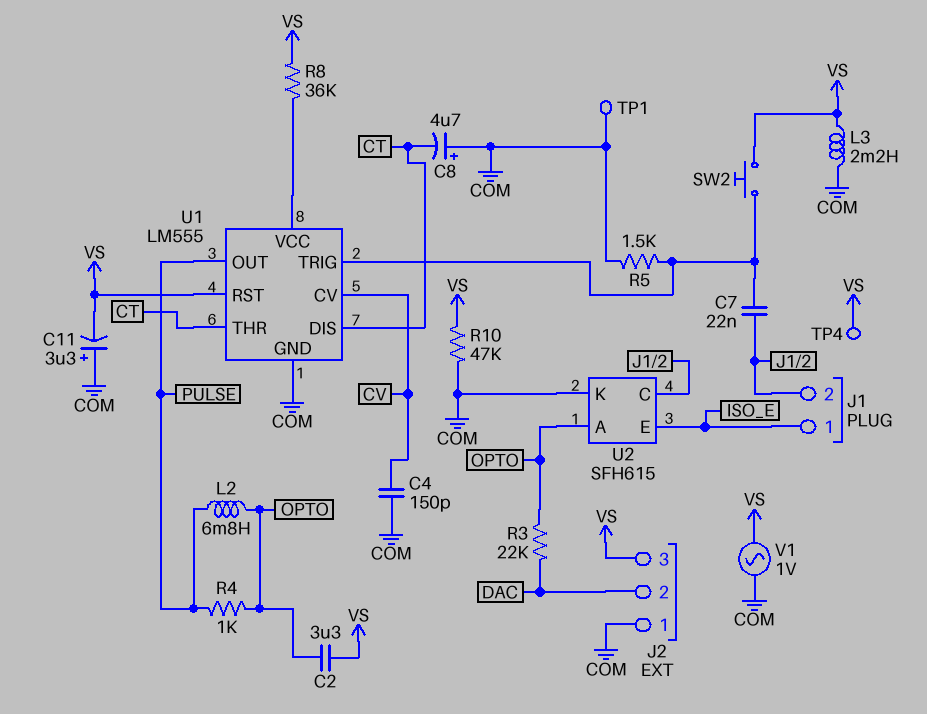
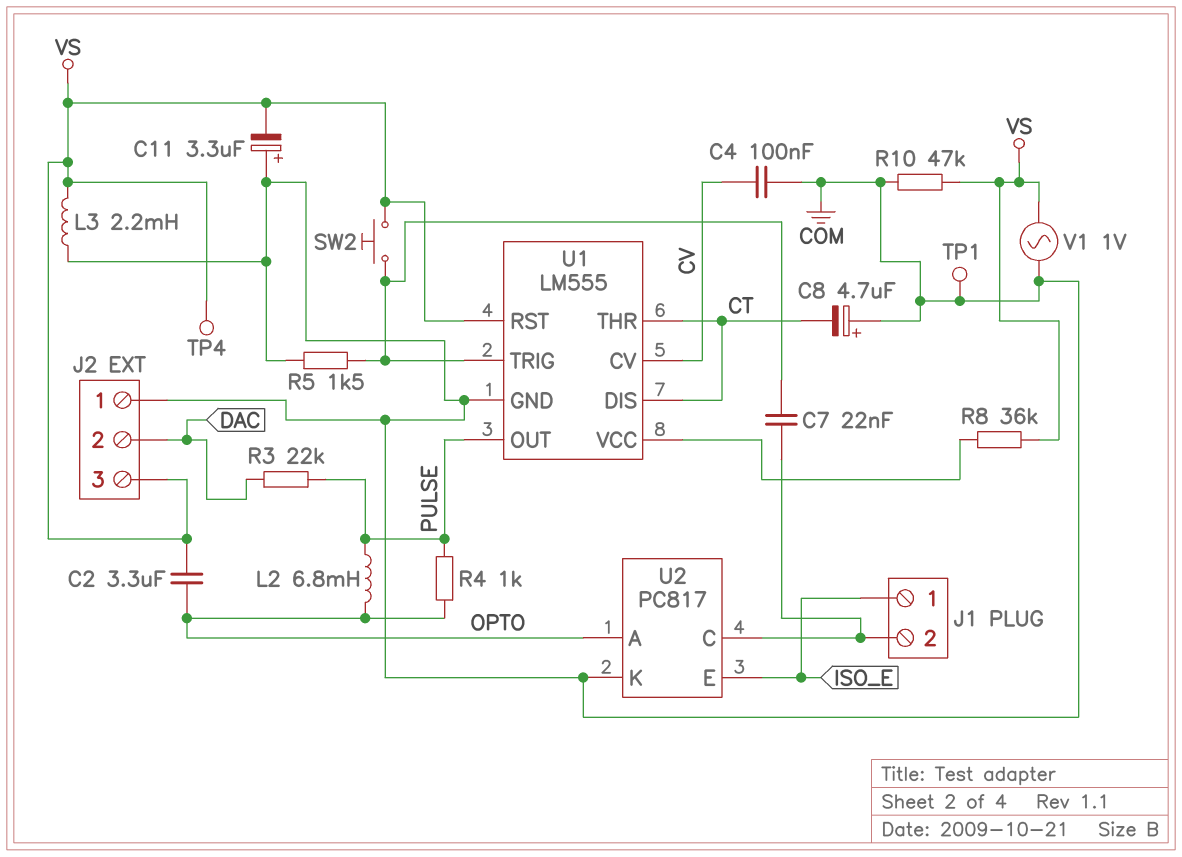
C4: 150pF (COM, CV) -> 100nF (COM, CV)
R3: 22k (DAC, OPTO) -> 22k (DAC, PULSE)
U2: SFH615 -> PC817

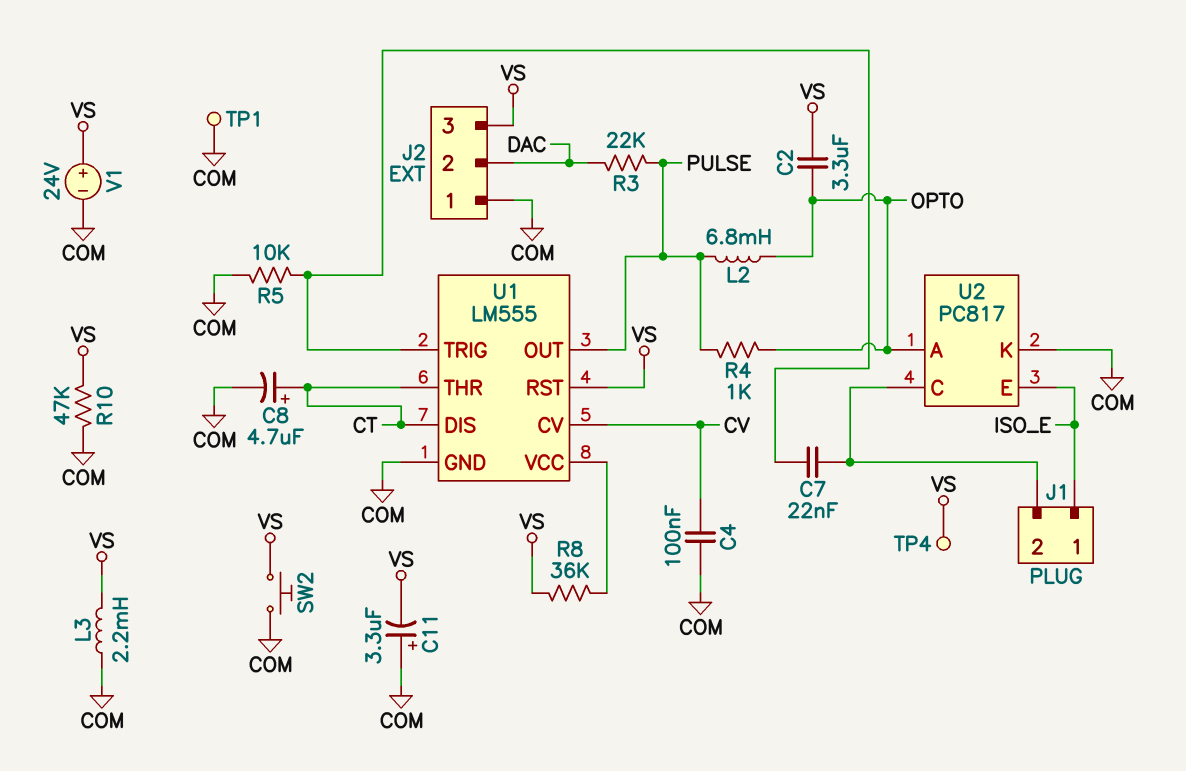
C8: 4.7uF (plus COM, minus CT) -> 4.7uF (plus CT, minus COM)
R5: 1.5k (COM, U1/TRIG) -> 10k (COM, U1/TRIG)
SW2: button (U1/TRIG, VS) -> button (COM, VS)
V1: AC 1V (COM, VS) -> 24V (plus VS, minus COM)

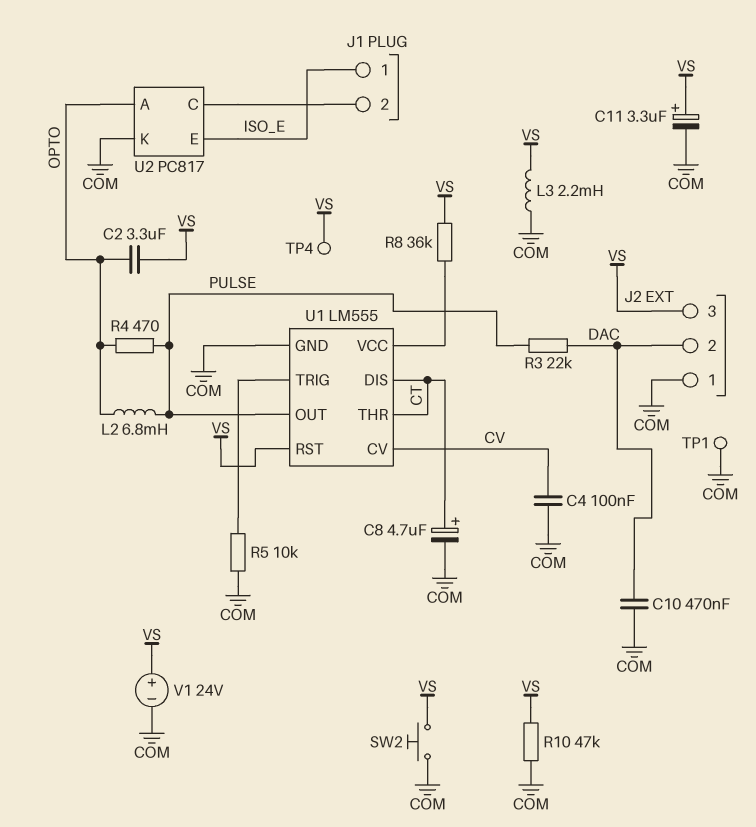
C7: 22nF (J1/2, U1/TRIG) -> none
C10: none -> 470nF (COM, DAC)
C11: 3.3uF (plus COM, minus VS) -> 3.3uF (plus VS, minus COM)
R4: 1k (OPTO, PULSE) -> 470 (OPTO, PULSE)

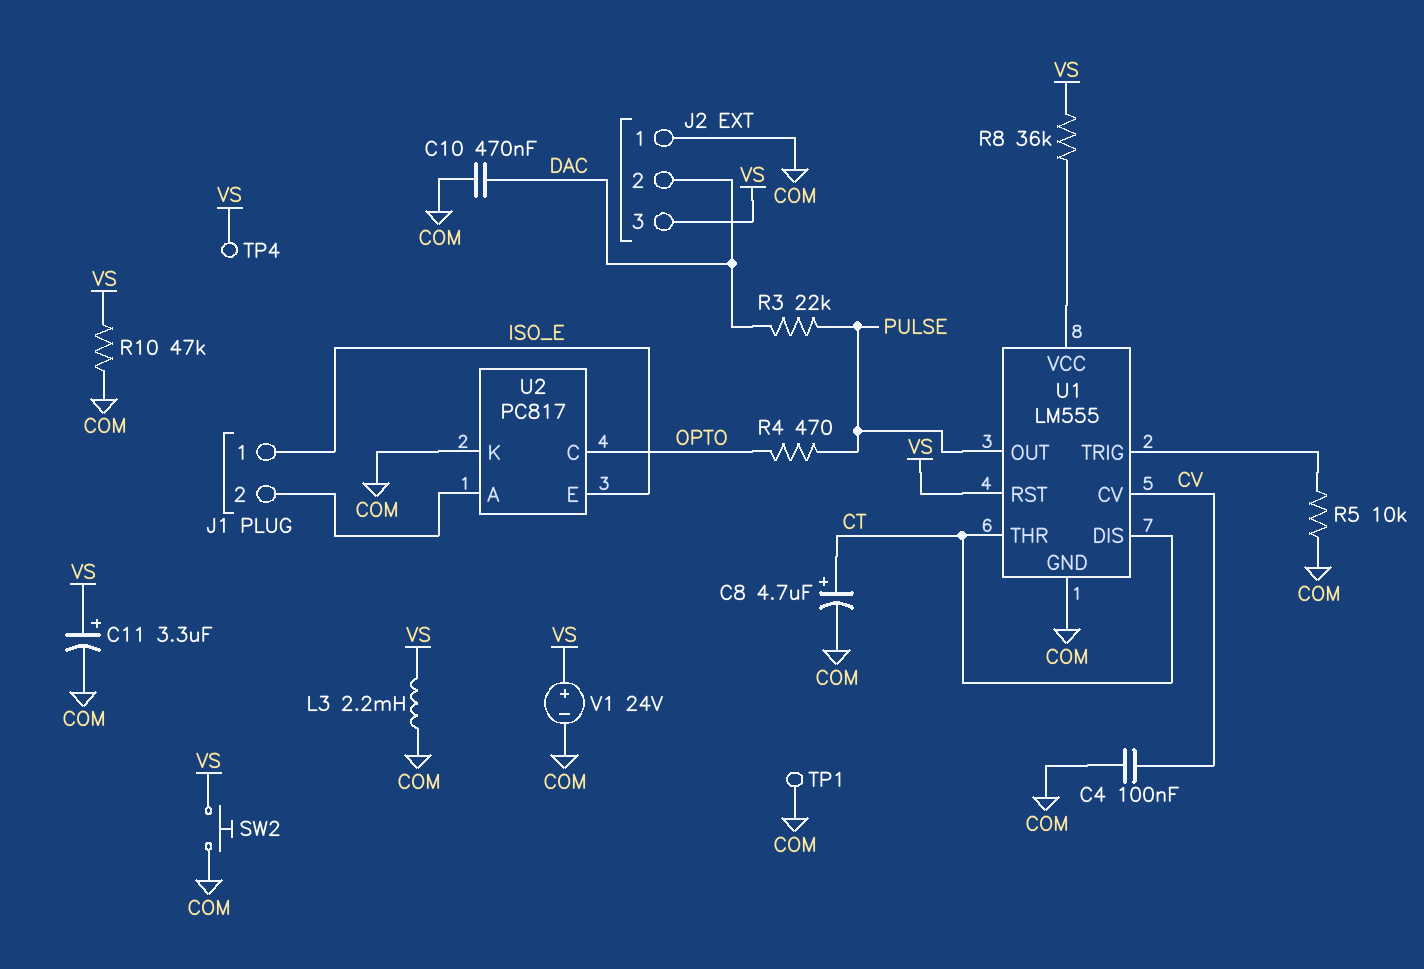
C2: 3.3uF (OPTO, VS) -> none
L2: 6.8mH (OPTO, PULSE) -> none
U2 pin A: OPTO -> J1/2
U2 pin C: J1/2 -> OPTO

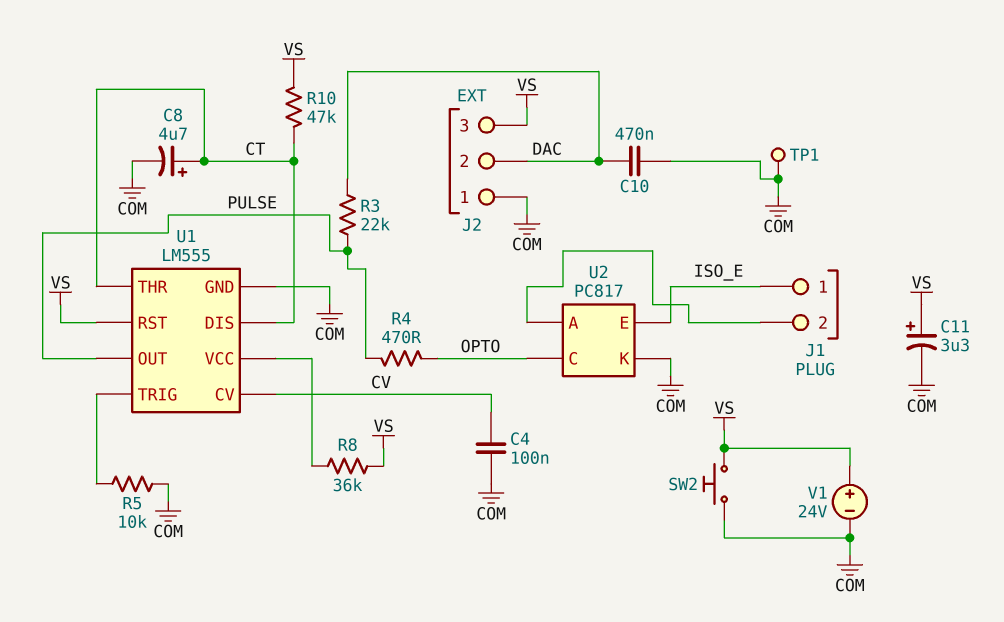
L3: 2.2mH (COM, VS) -> none
R10: 47k (COM, VS) -> 47k (CT, VS)
TP4: test point (VS) -> none

